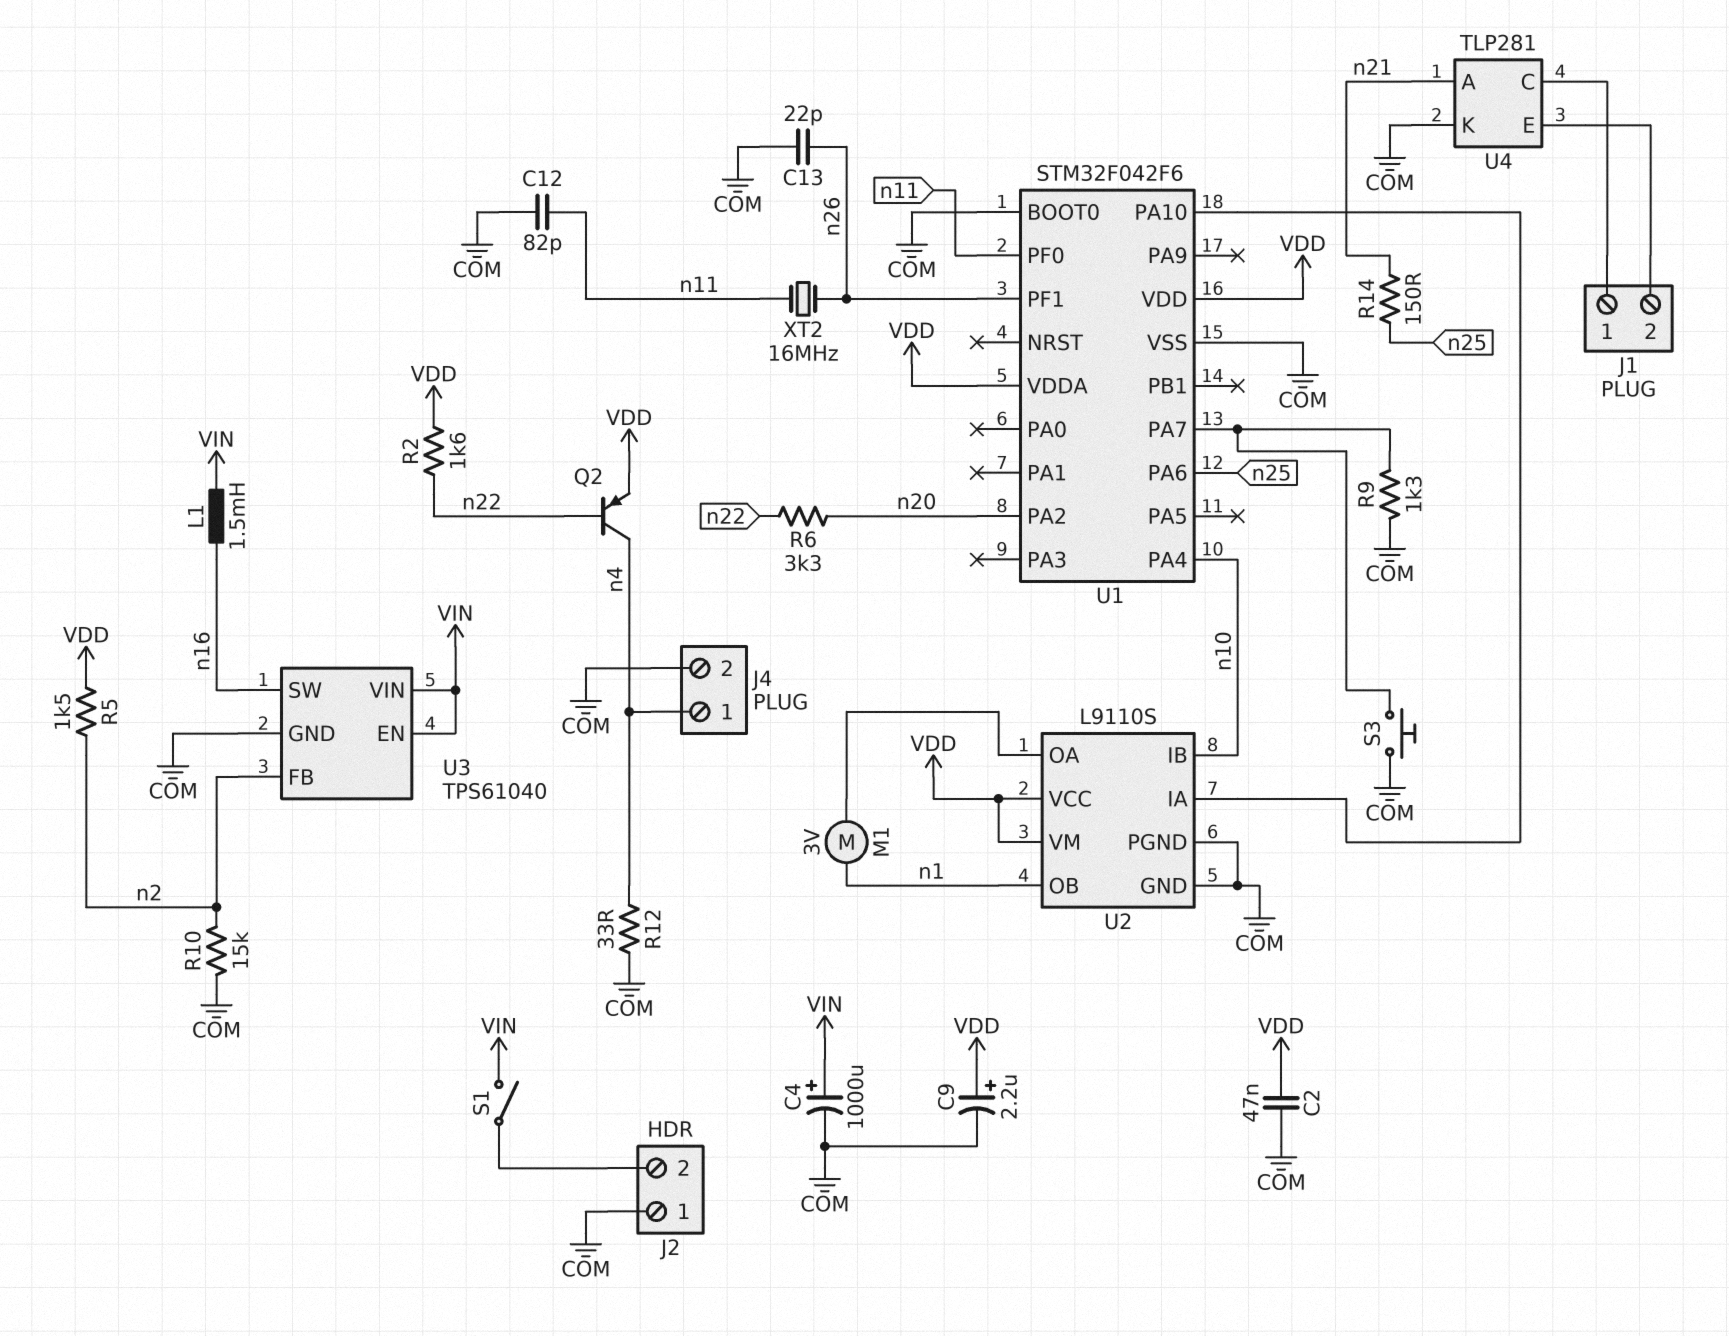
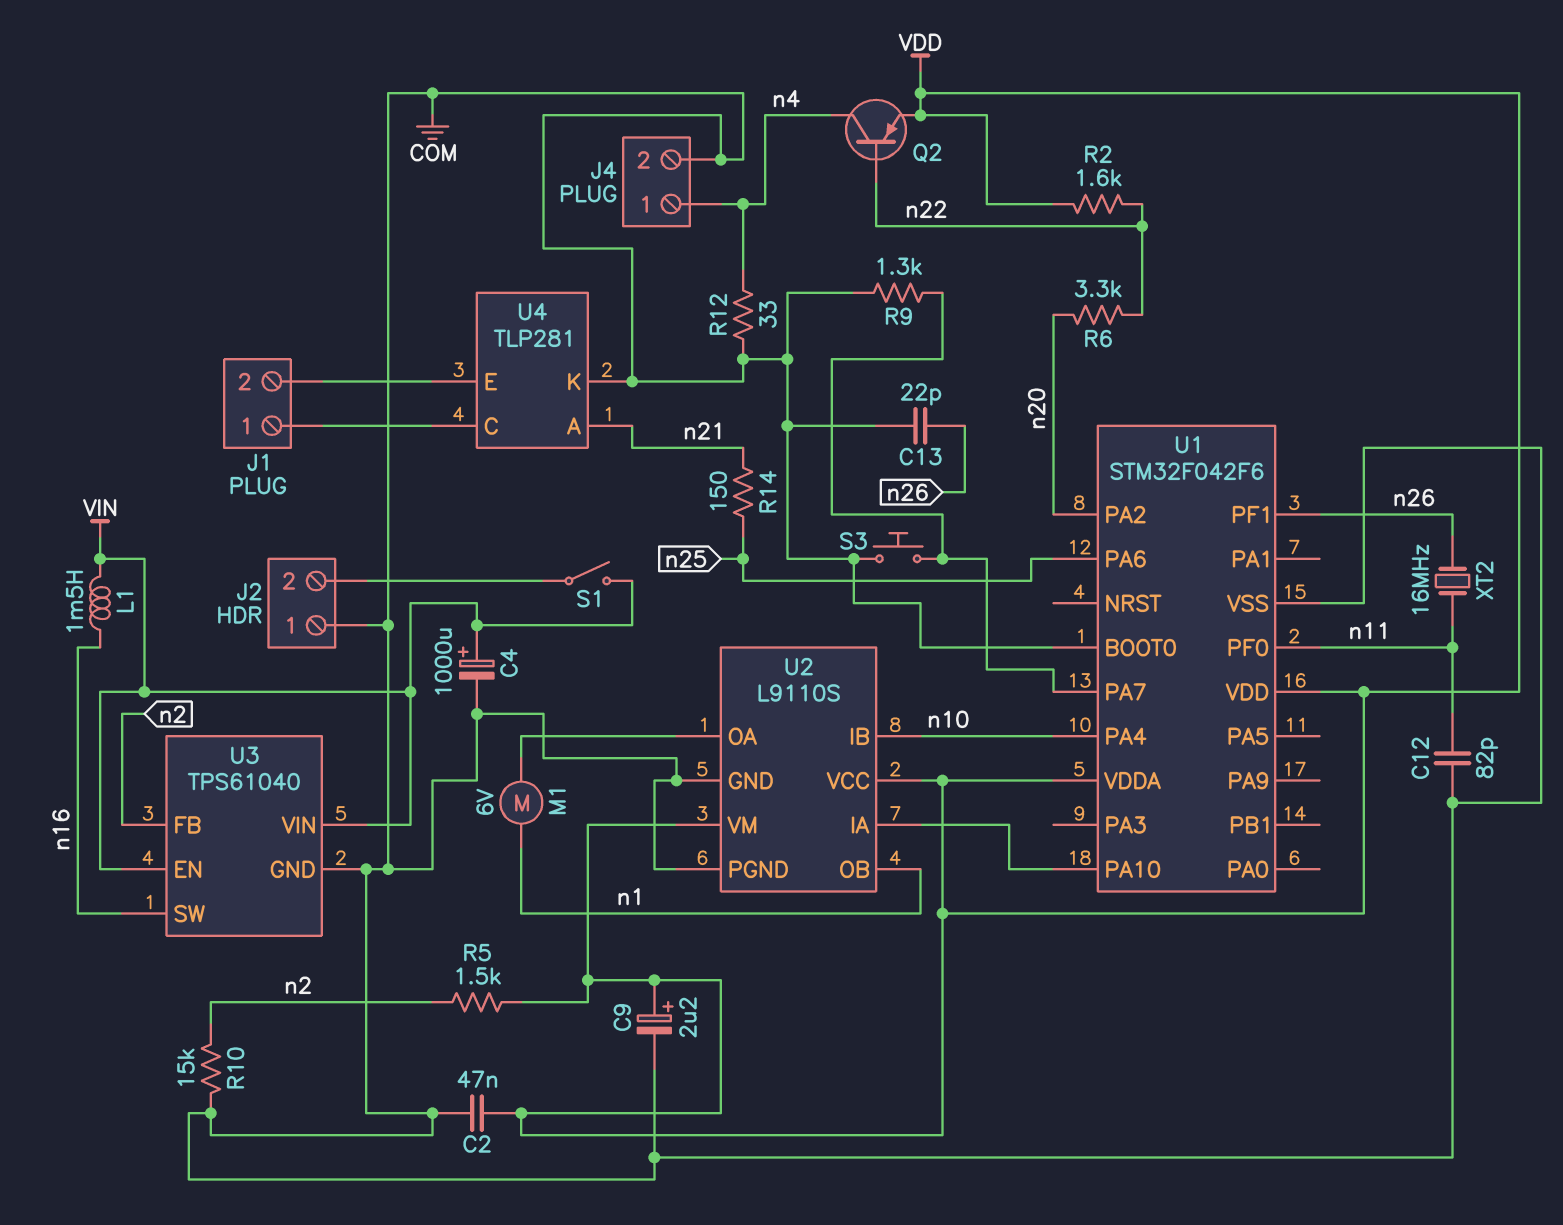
M1: motor 3V (U2/OA, n1) -> motor 6V (U2/OA, n1)

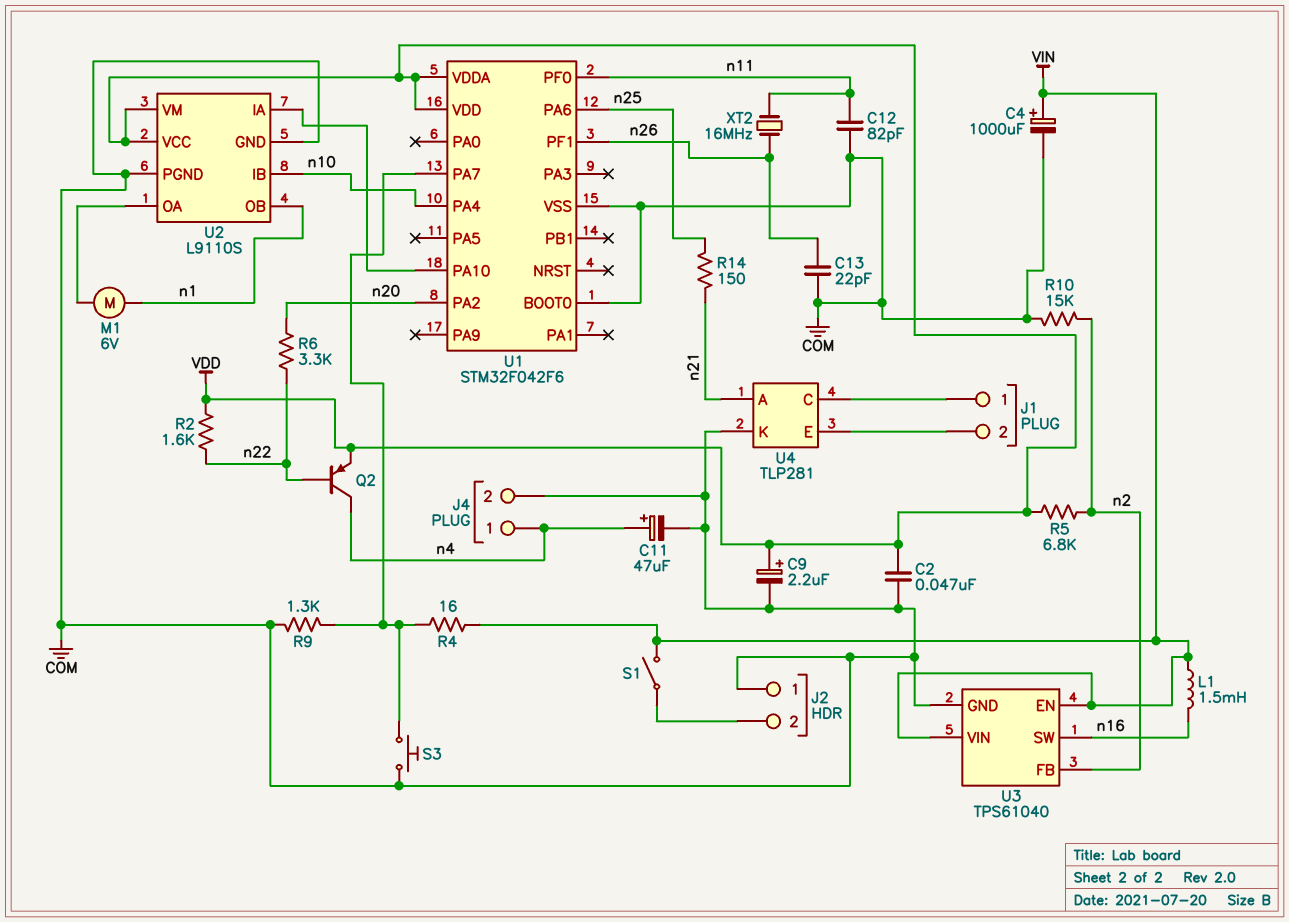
C11: none -> 47uF (plus n4, minus COM)
R4: none -> 16 (U1/PA7, VIN)
R5: 1.5k (VDD, n2) -> 6.8k (VDD, n2)
R12: 33 (COM, n4) -> none

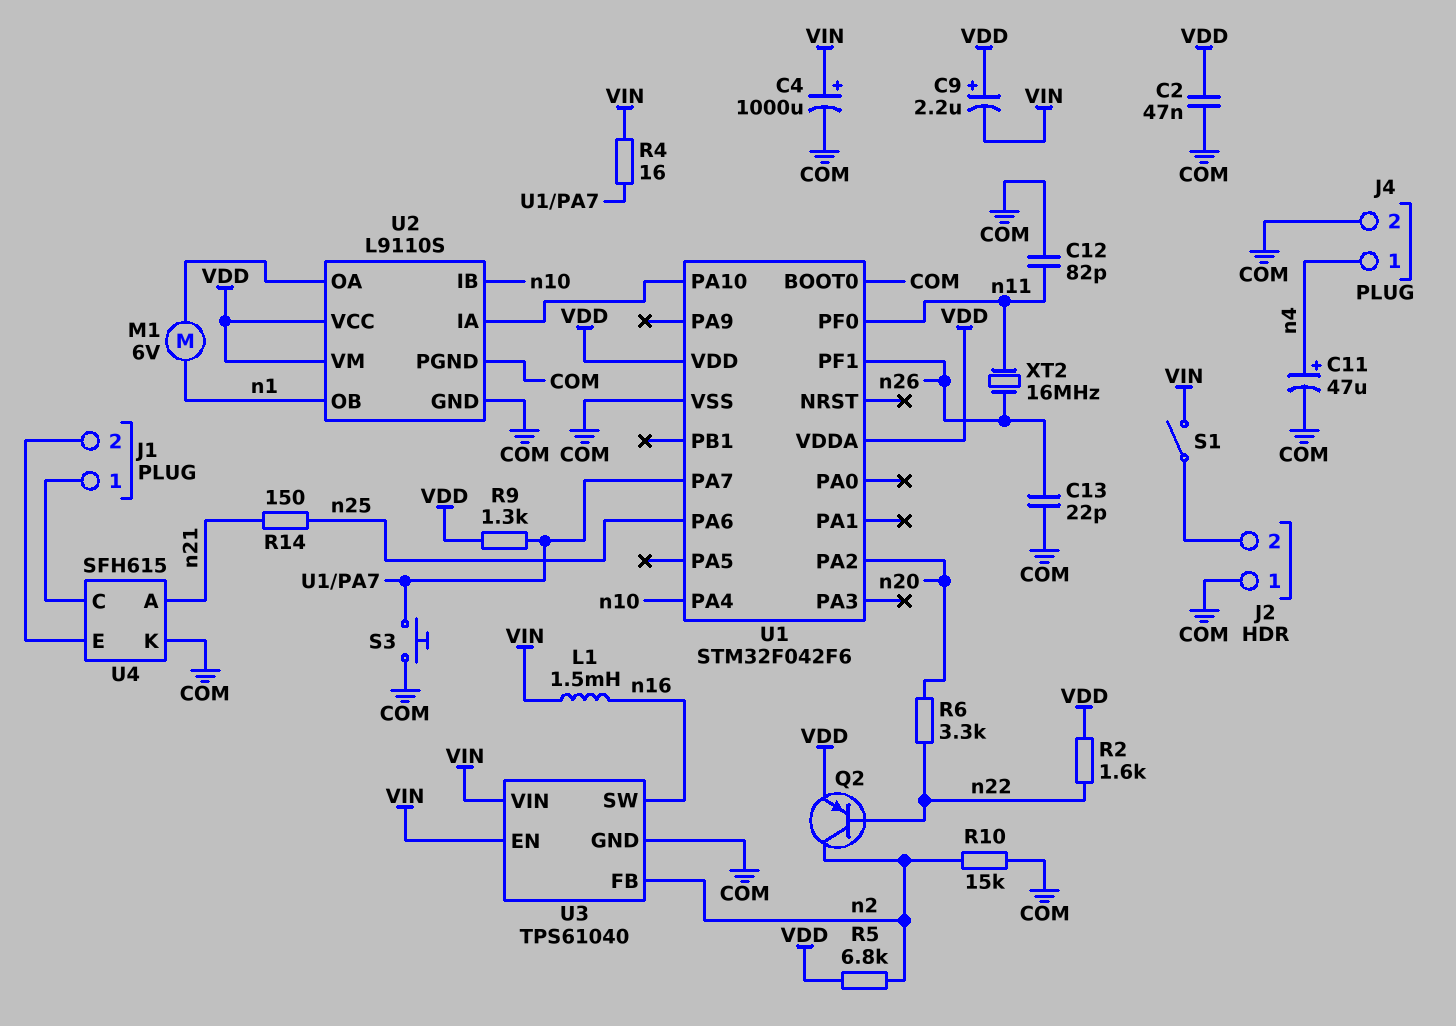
C9: 2.2uF (plus VDD, minus COM) -> 2.2uF (plus VDD, minus VIN)
Q2: PNP (B n22, C n4, E VDD) -> PNP (B n22, C n2, E VDD)
R9: 1.3k (COM, U1/PA7) -> 1.3k (U1/PA7, VDD)
U4: TLP281 -> SFH615

